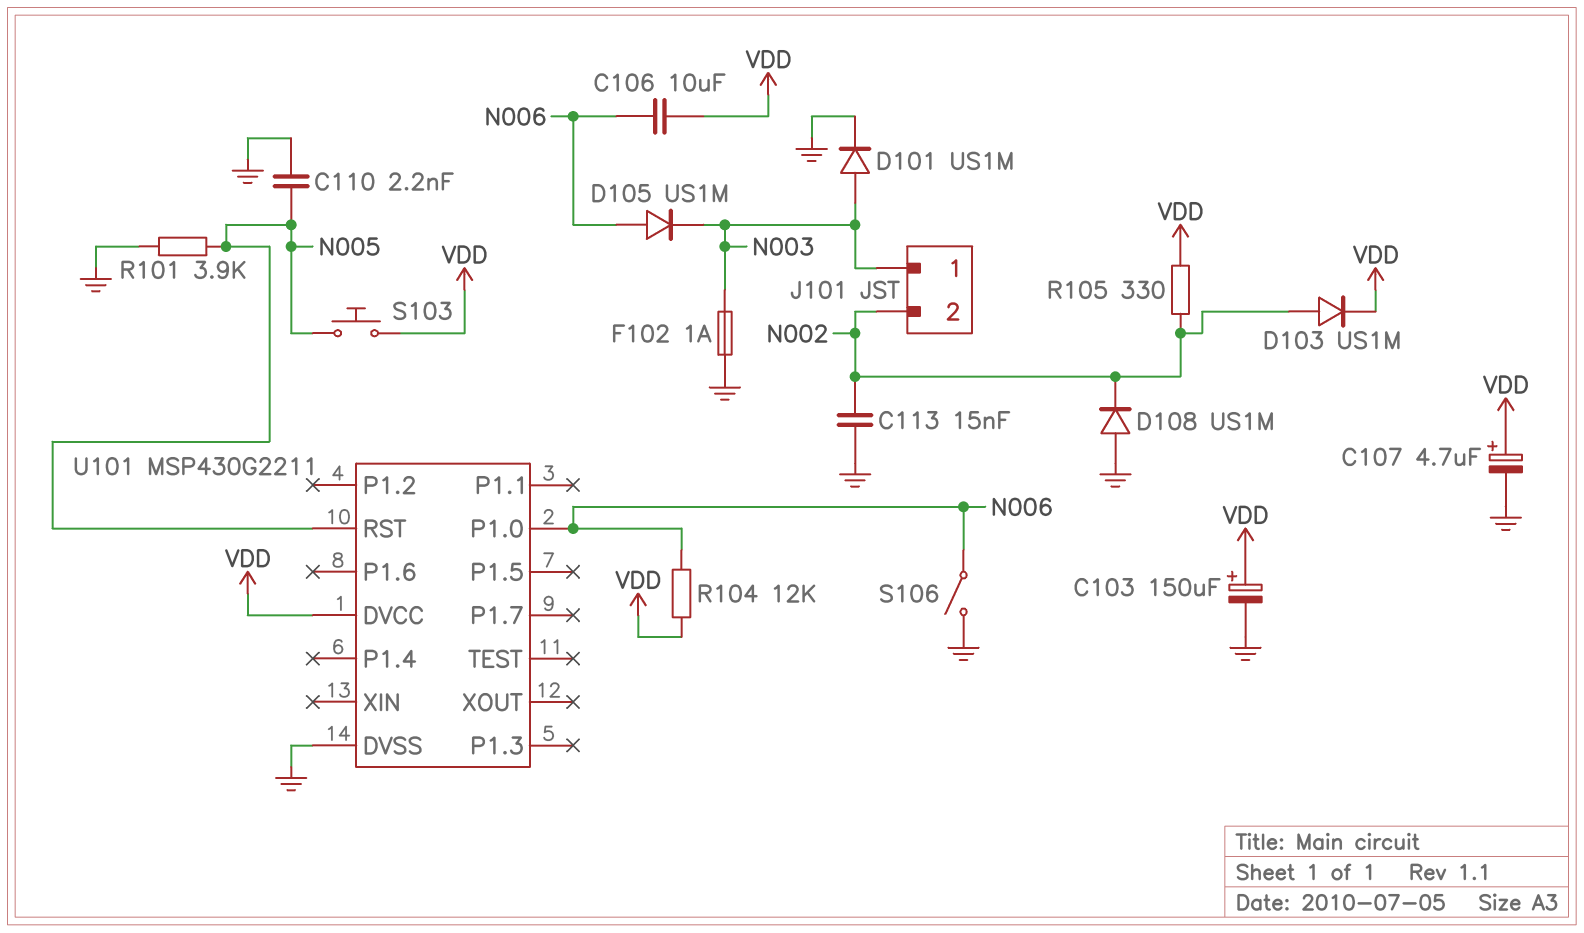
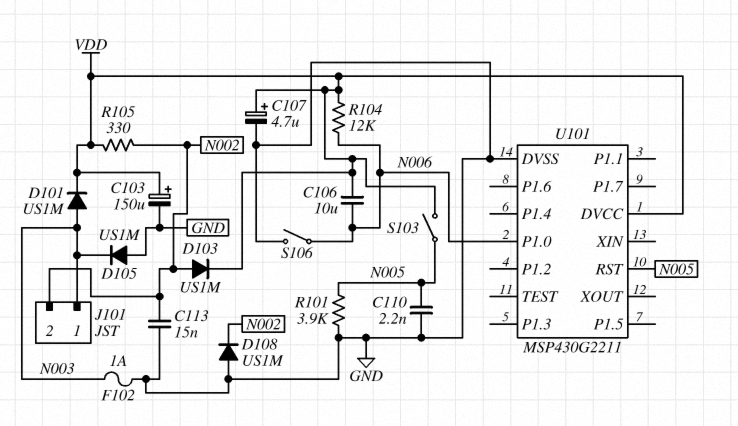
D101: diode US1M (A N003, K GND) -> diode US1M (A N003, K VDD)
D105: diode US1M (A N006, K N003) -> diode US1M (A GND, K N003)
S103: button (N005, VDD) -> switch (N005, VDD)

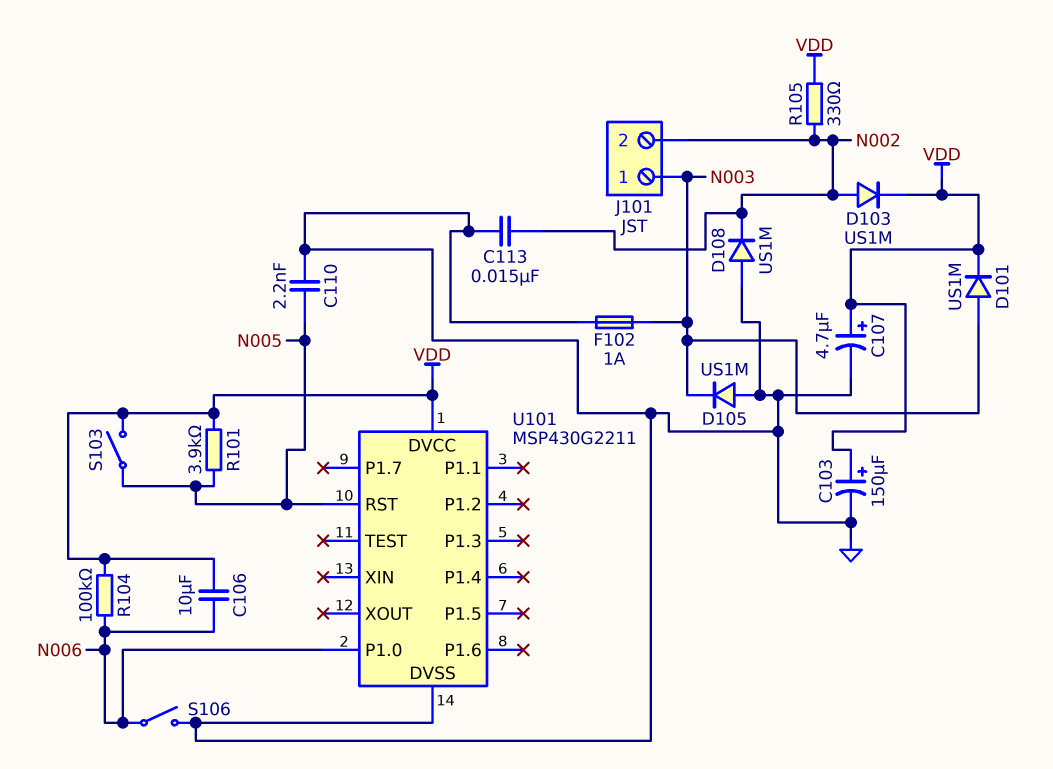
R101: 3.9k (GND, N005) -> 3.9k (N005, VDD)
R104: 12k (N006, VDD) -> 100k (N006, VDD)

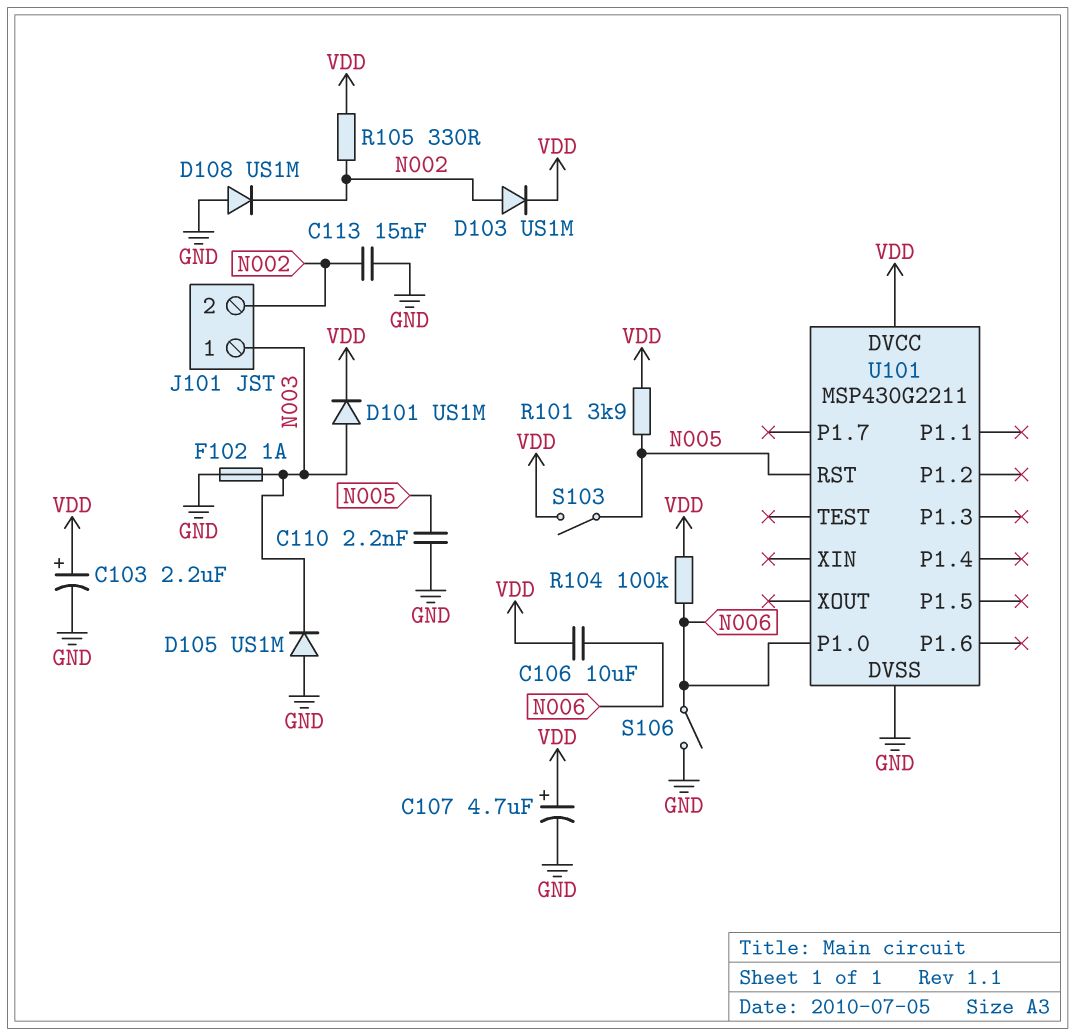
C103: 150uF (plus VDD, minus GND) -> 2.2uF (plus VDD, minus GND)

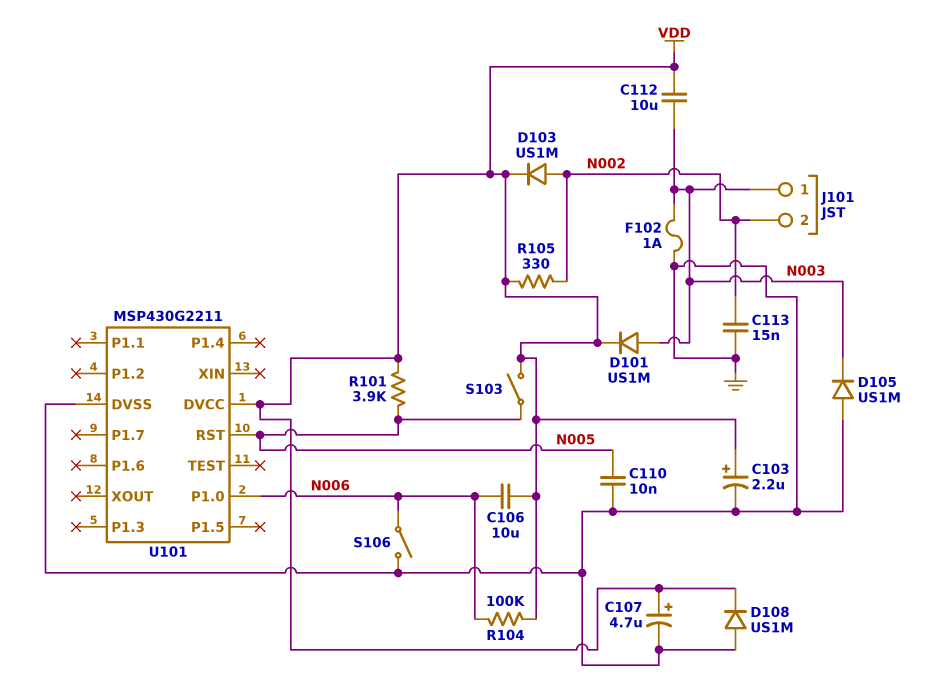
C110: 2.2nF (GND, N005) -> 10nF (GND, N005)
C112: none -> 10uF (N003, VDD)
D108: diode US1M (A GND, K N002) -> diode US1M (A GND, K VDD)

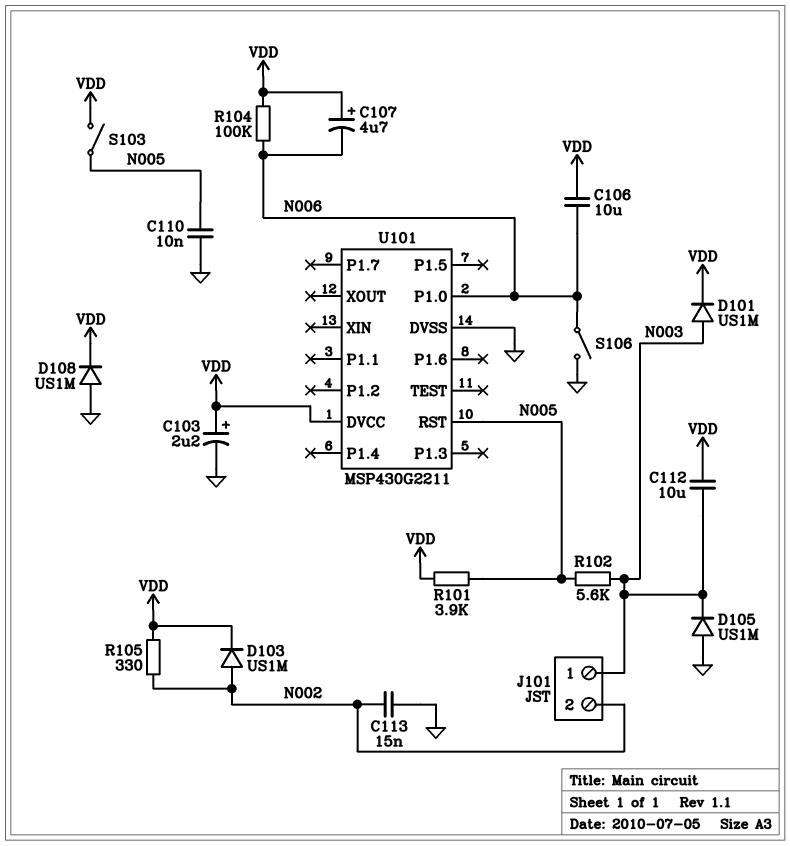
C107: 4.7uF (plus VDD, minus GND) -> 4.7uF (plus VDD, minus N006)
F102: 1A (GND, N003) -> none
R102: none -> 5.6k (N003, N005)

